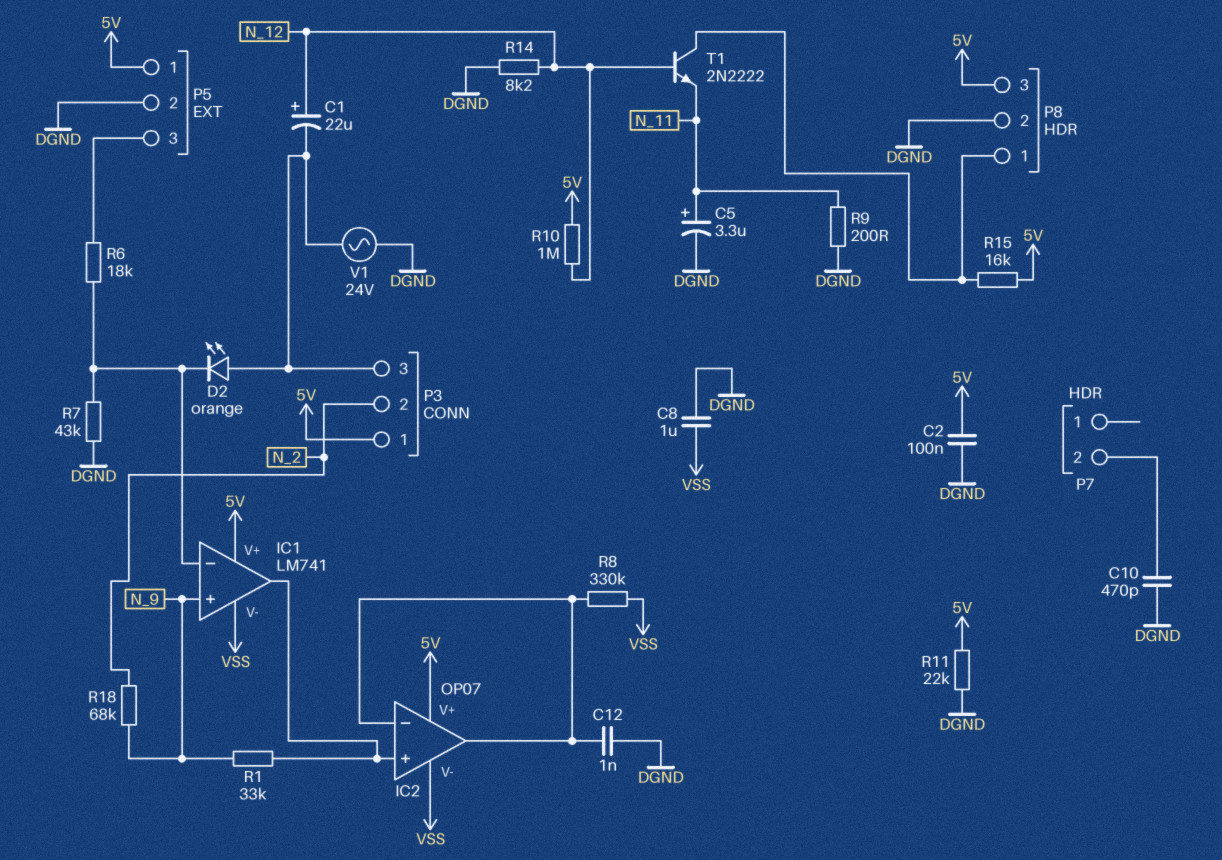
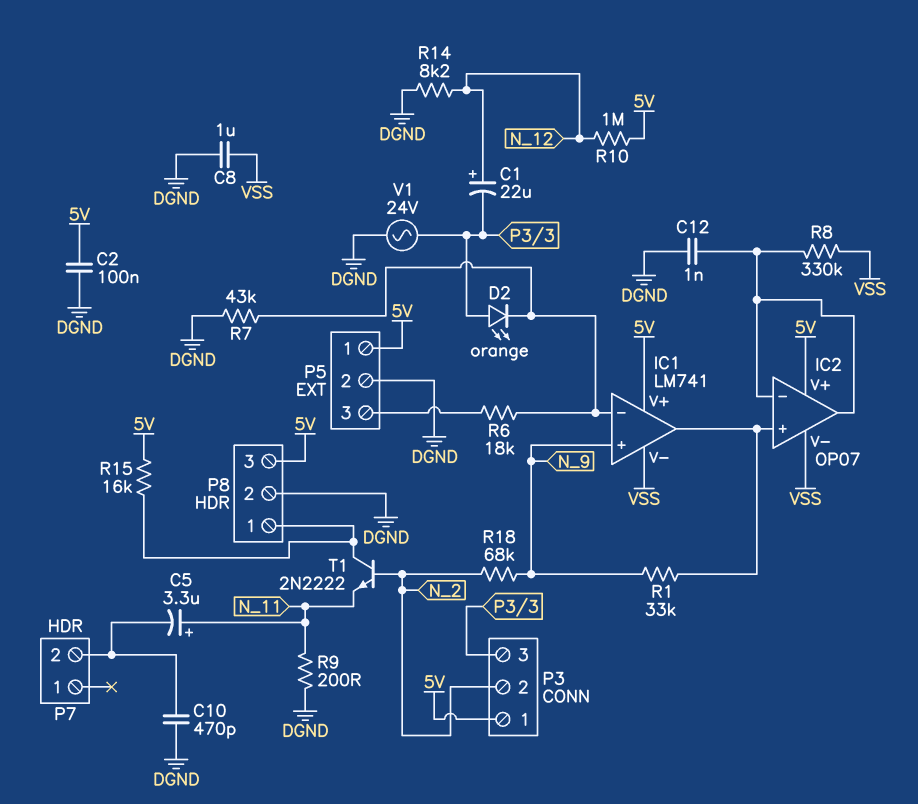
C5: 3.3uF (plus N_11, minus DGND) -> 3.3uF (plus N_11, minus P7/2)
R11: 22k (5V, DGND) -> none
T1: NPN 2N2222 (B N_12, C P8/1, E N_11) -> NPN 2N2222 (B N_2, C P8/1, E N_11)

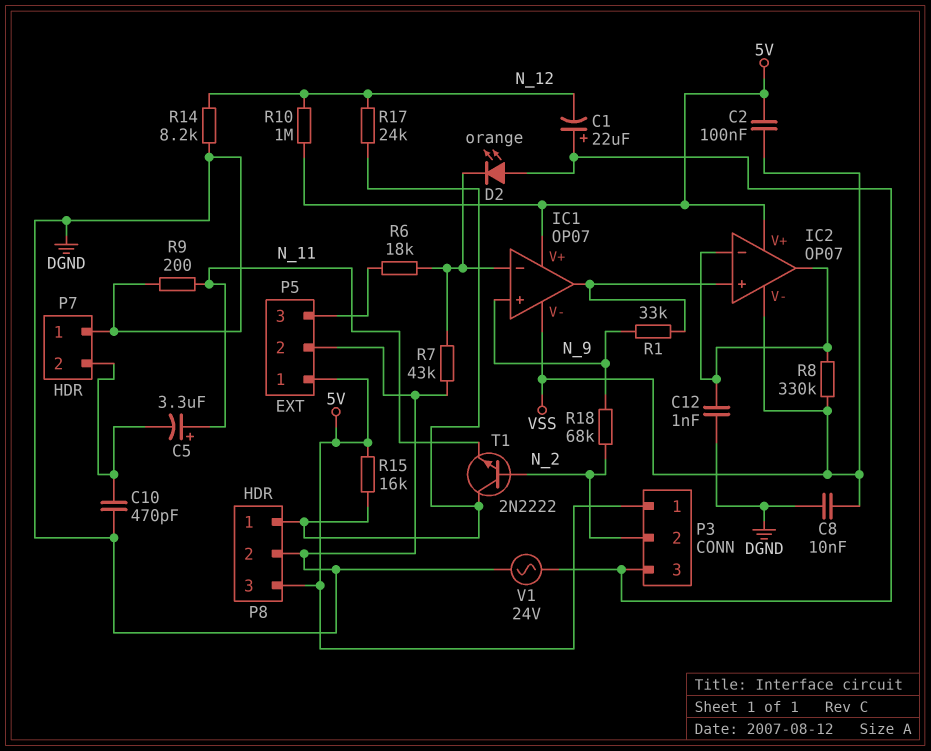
C1: 22uF (plus N_12, minus P3/3) -> 22uF (plus P3/3, minus N_12)
C2: 100nF (5V, DGND) -> 100nF (5V, VSS)
C8: 1uF (DGND, VSS) -> 10nF (DGND, VSS)
IC1: LM741 -> OP07
P7 pin 1: none -> DGND
R17: none -> 24k (N_12, P8/1)

